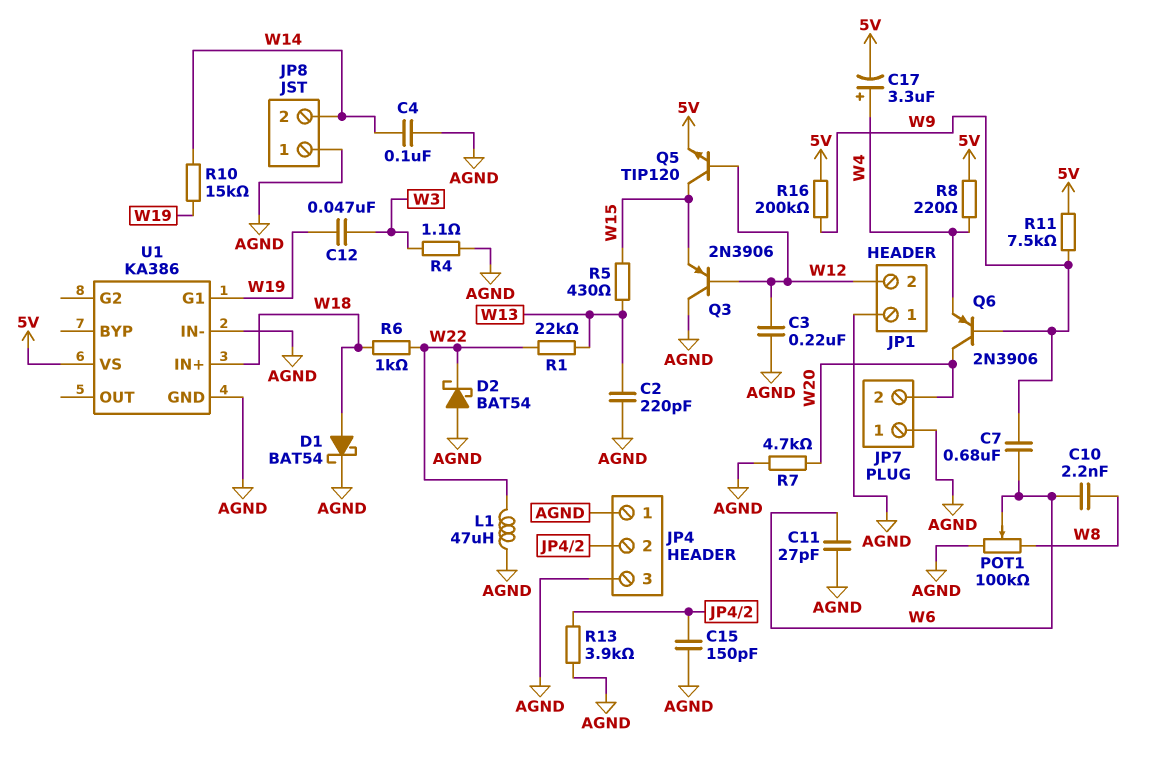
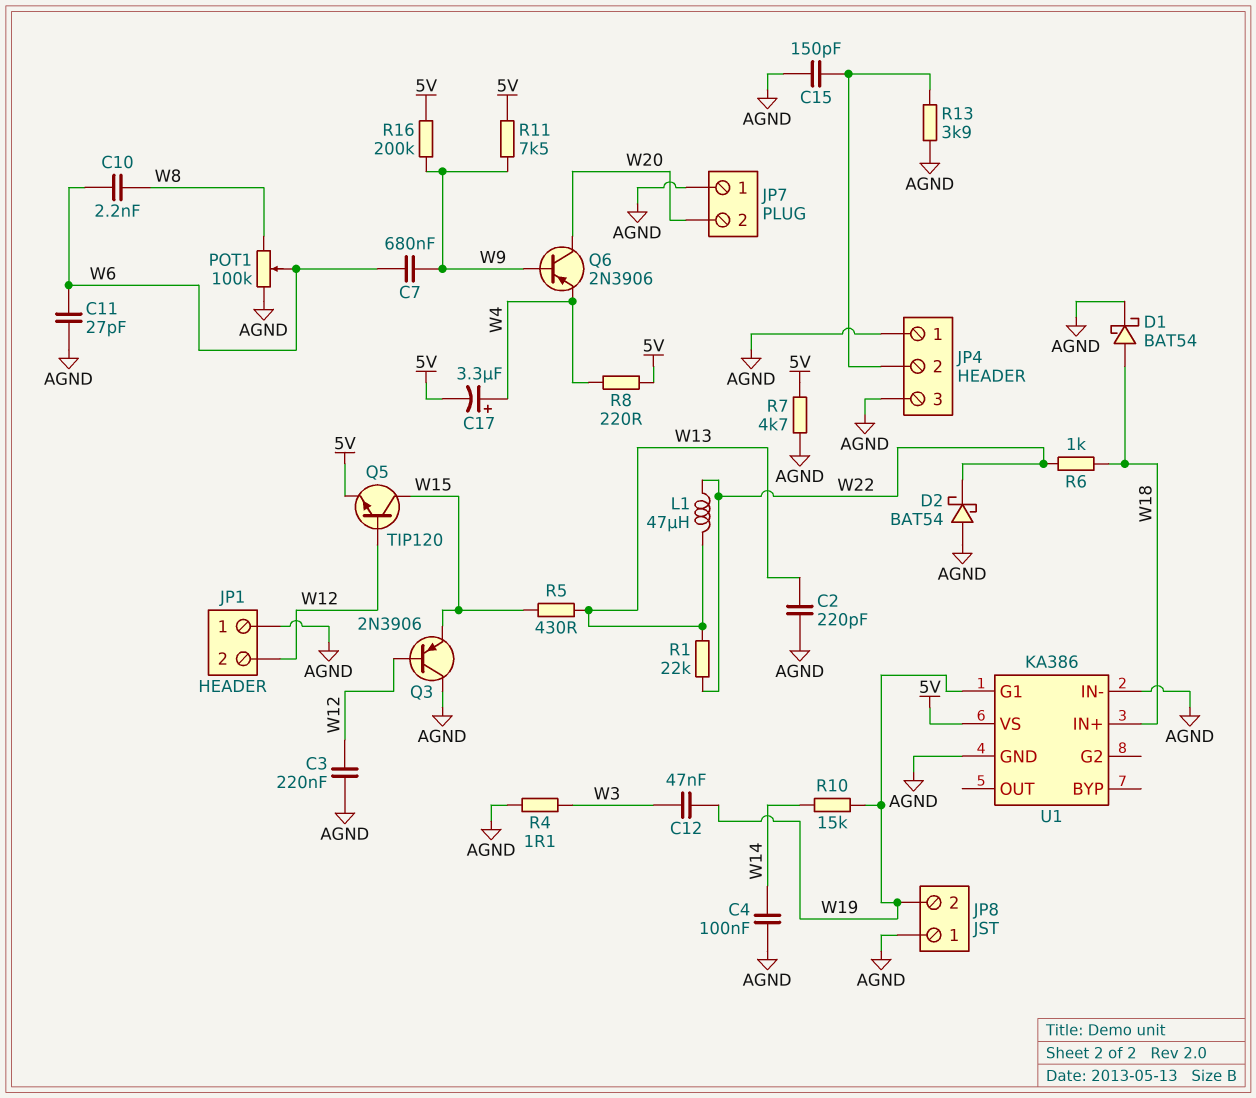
JP8 pin 2: W14 -> W19
L1: 47uH (AGND, W22) -> 47uH (W13, W22)
R7: 4.7k (AGND, W20) -> 4.7k (5V, AGND)

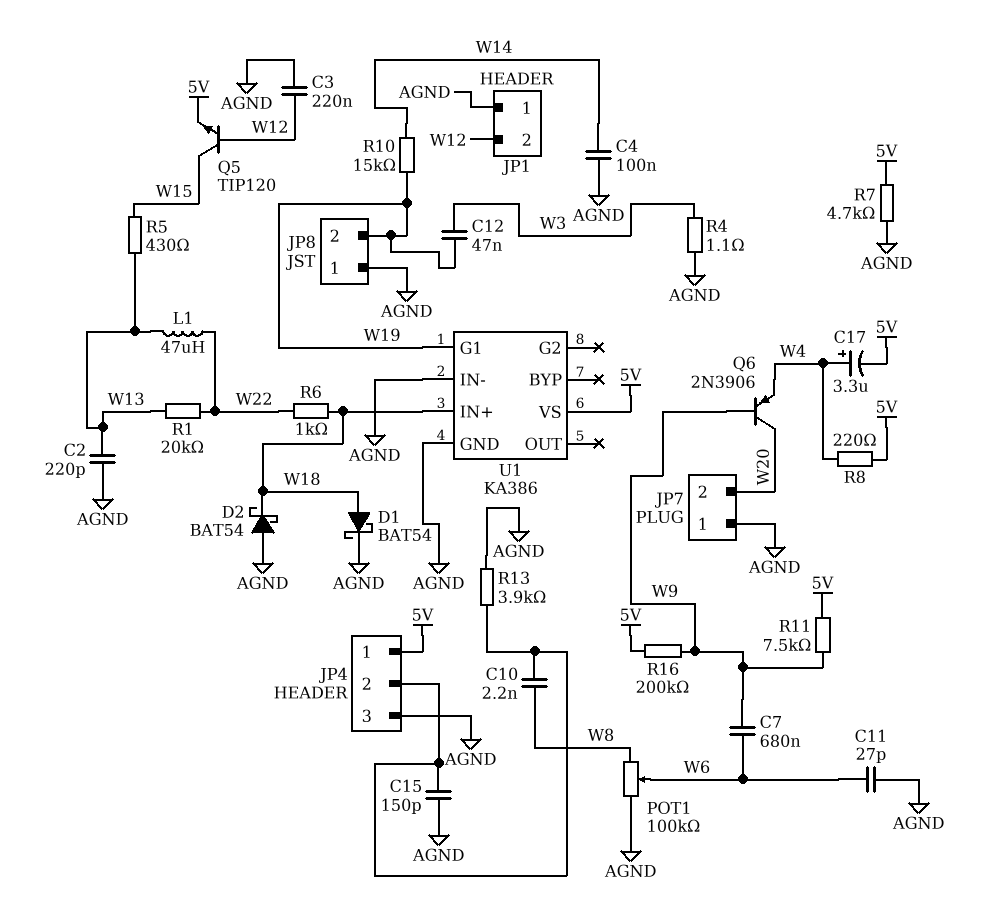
C10: 2.2nF (W6, W8) -> 2.2nF (JP4/2, W8)
D2: schottky BAT54 (A AGND, K W22) -> schottky BAT54 (A AGND, K W18)
JP4 pin 1: AGND -> 5V
Q3: PNP 2N3906 (B W12, C AGND, E W15) -> none
R1: 22k (W13, W22) -> 20k (W13, W22)

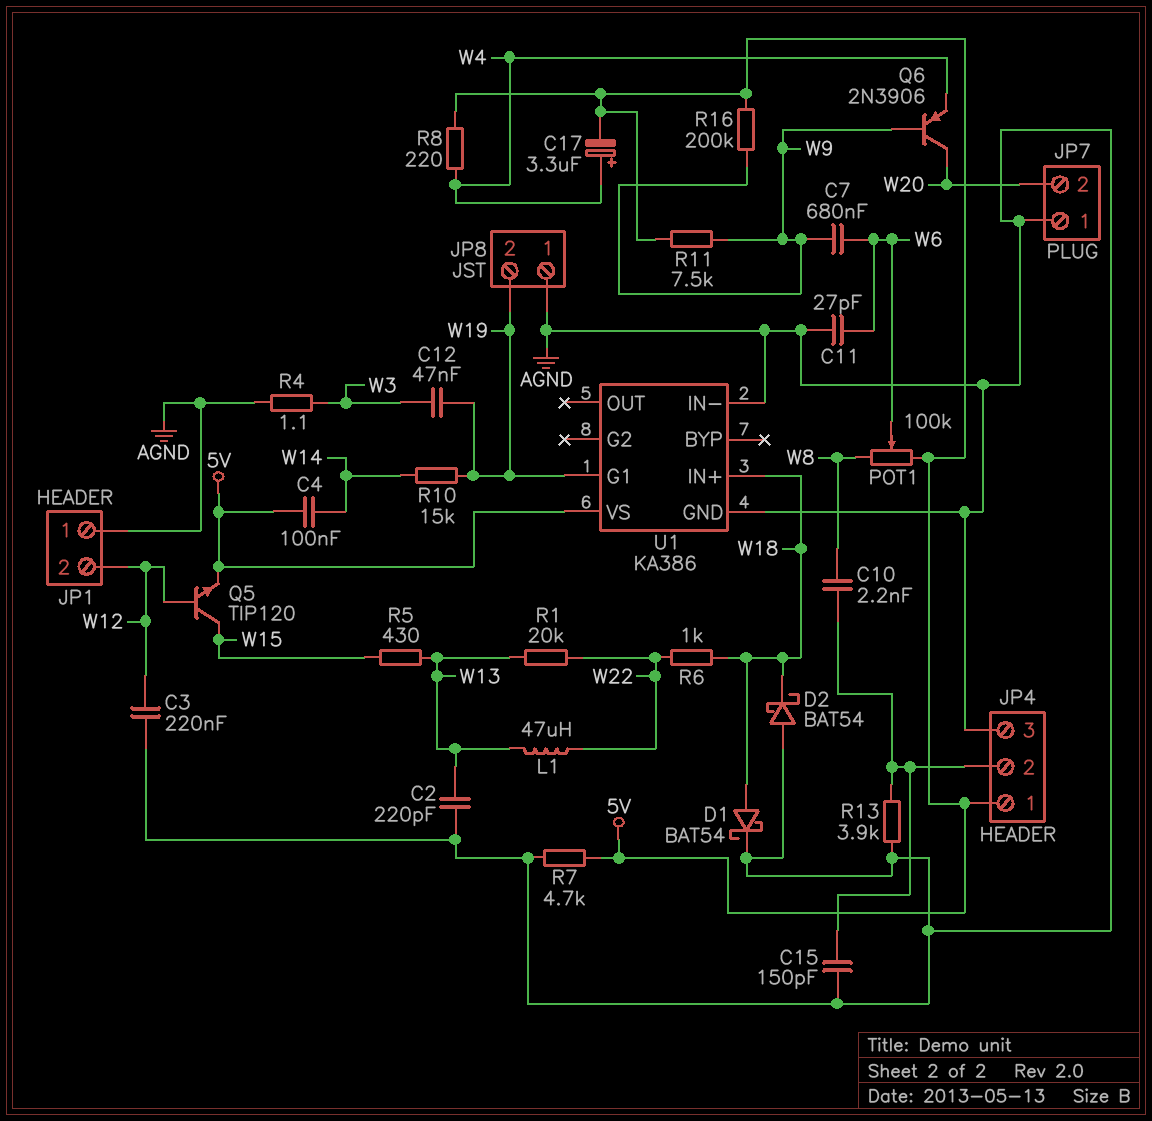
C4: 100nF (AGND, W14) -> 100nF (5V, W14)
POT1: 100k (AGND, W8, wiper W6) -> 100k (5V, W8, wiper W6)

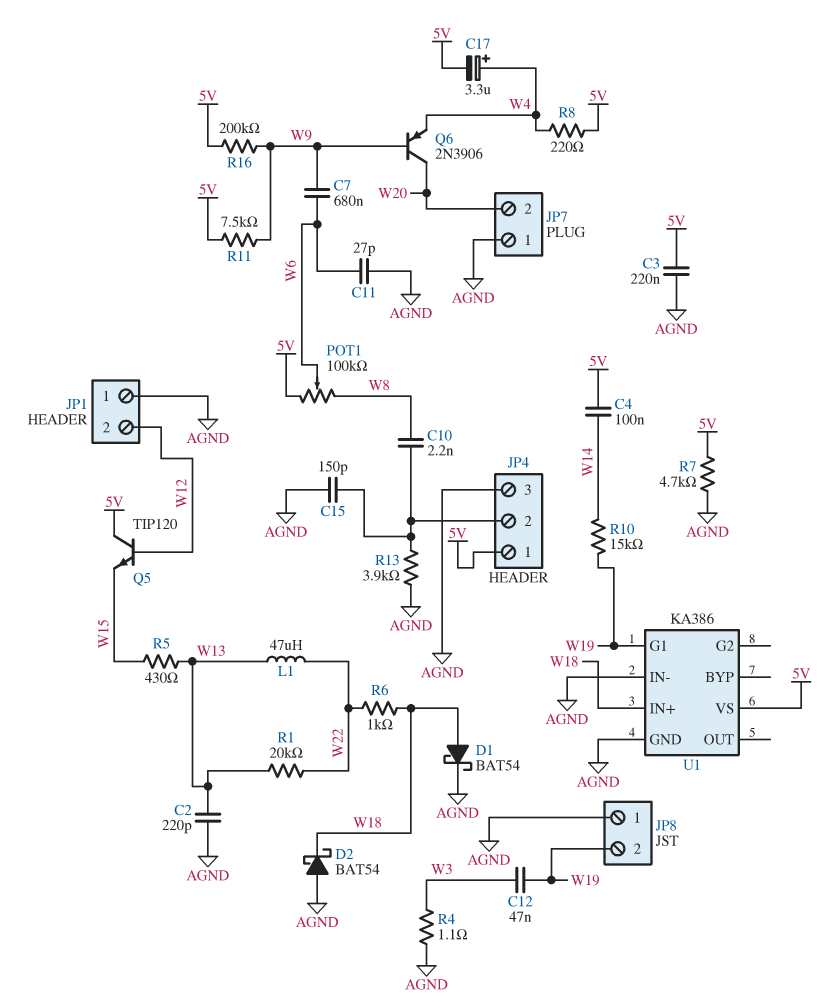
C3: 220nF (AGND, W12) -> 220nF (5V, AGND)
Q5: NPN TIP120 (B W12, C W15, E 5V) -> NPN TIP120 (B W12, C 5V, E W15)

